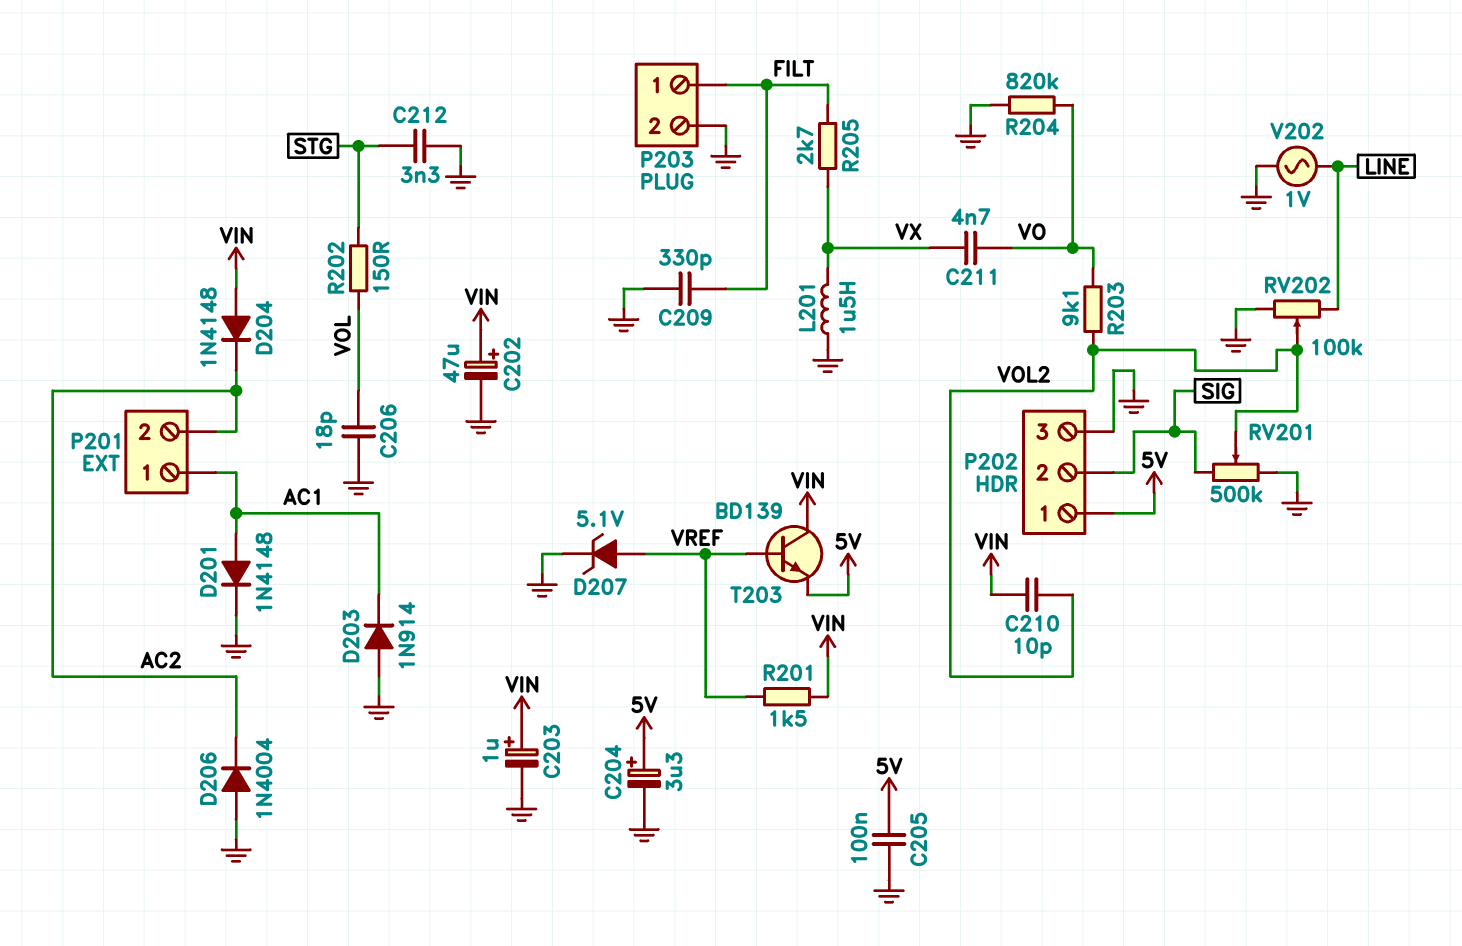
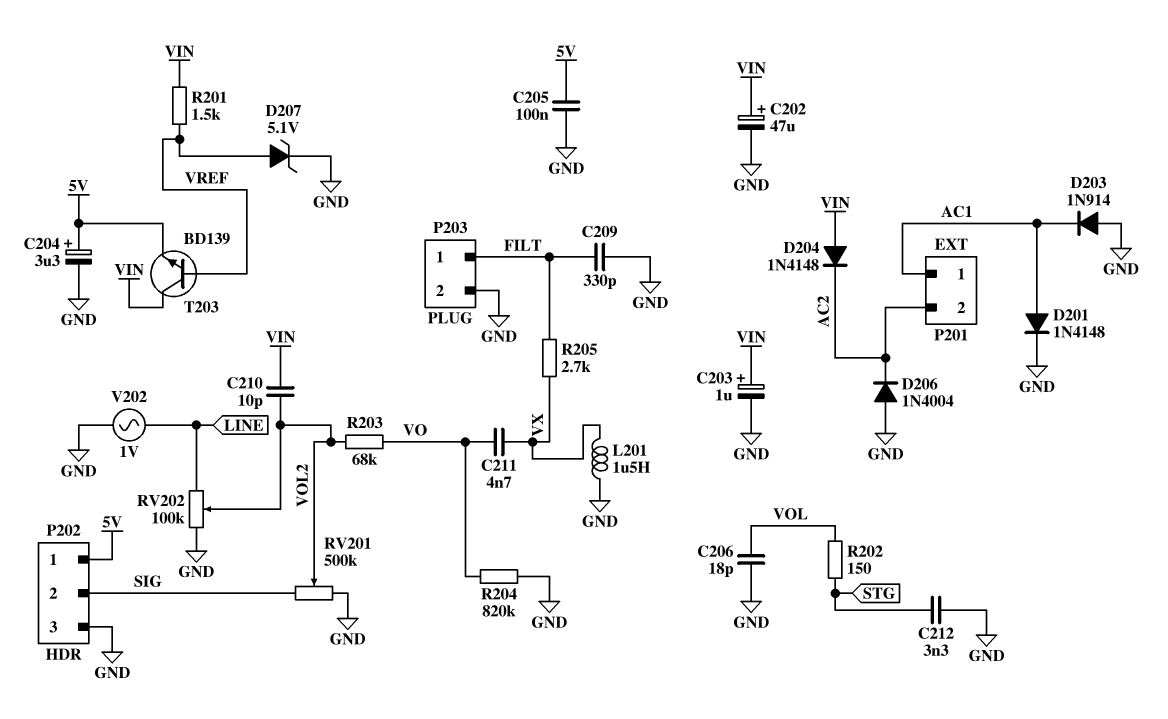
R203: 9.1k (VO, VOL2) -> 68k (VO, VOL2)

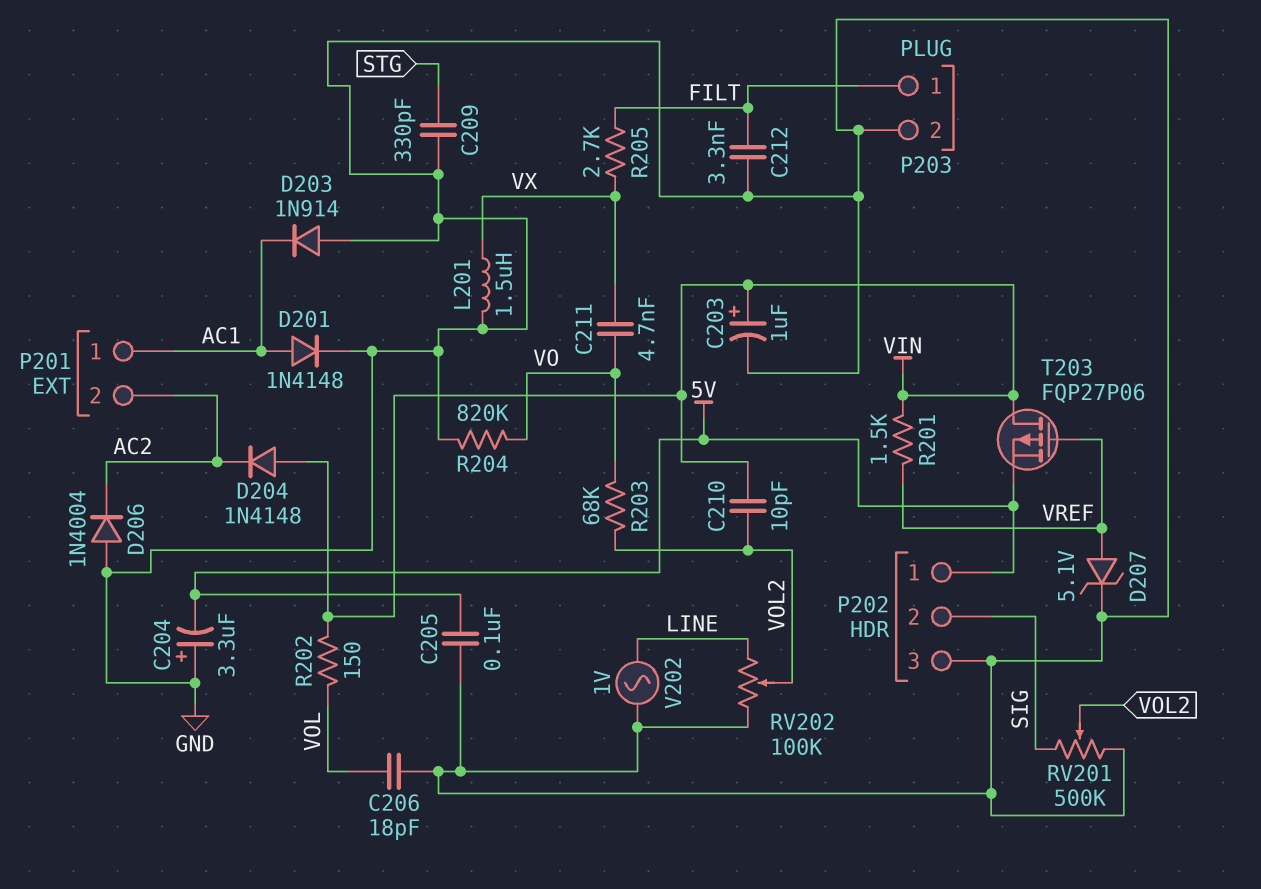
C202: 47uF (plus VIN, minus GND) -> none
C204: 3.3uF (plus 5V, minus GND) -> 3.3uF (plus GND, minus 5V)
C209: 330pF (FILT, GND) -> 330pF (GND, STG)
C212: 3.3nF (GND, STG) -> 3.3nF (FILT, GND)
R202: 150 (STG, VOL) -> 150 (VIN, VOL)
T203: NPN BD139 (B VREF, C VIN, E 5V) -> PMOS FQP27P06 (G VREF, D VIN, S 5V)

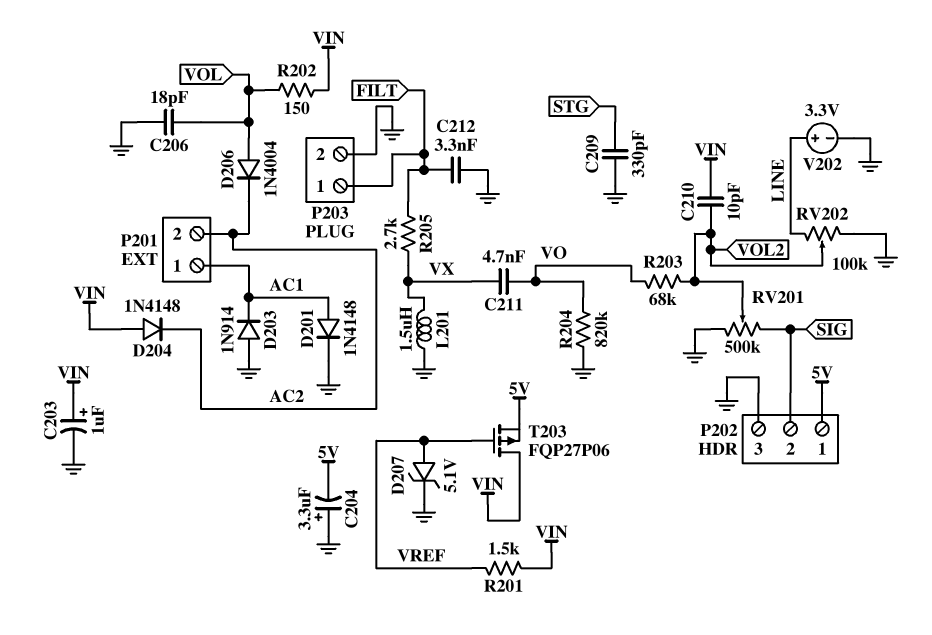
C205: 100nF (5V, GND) -> none
D206: diode 1N4004 (A GND, K AC2) -> diode 1N4004 (A VOL, K AC2)
V202: AC 1V (GND, LINE) -> 3.3V (plus LINE, minus GND)

